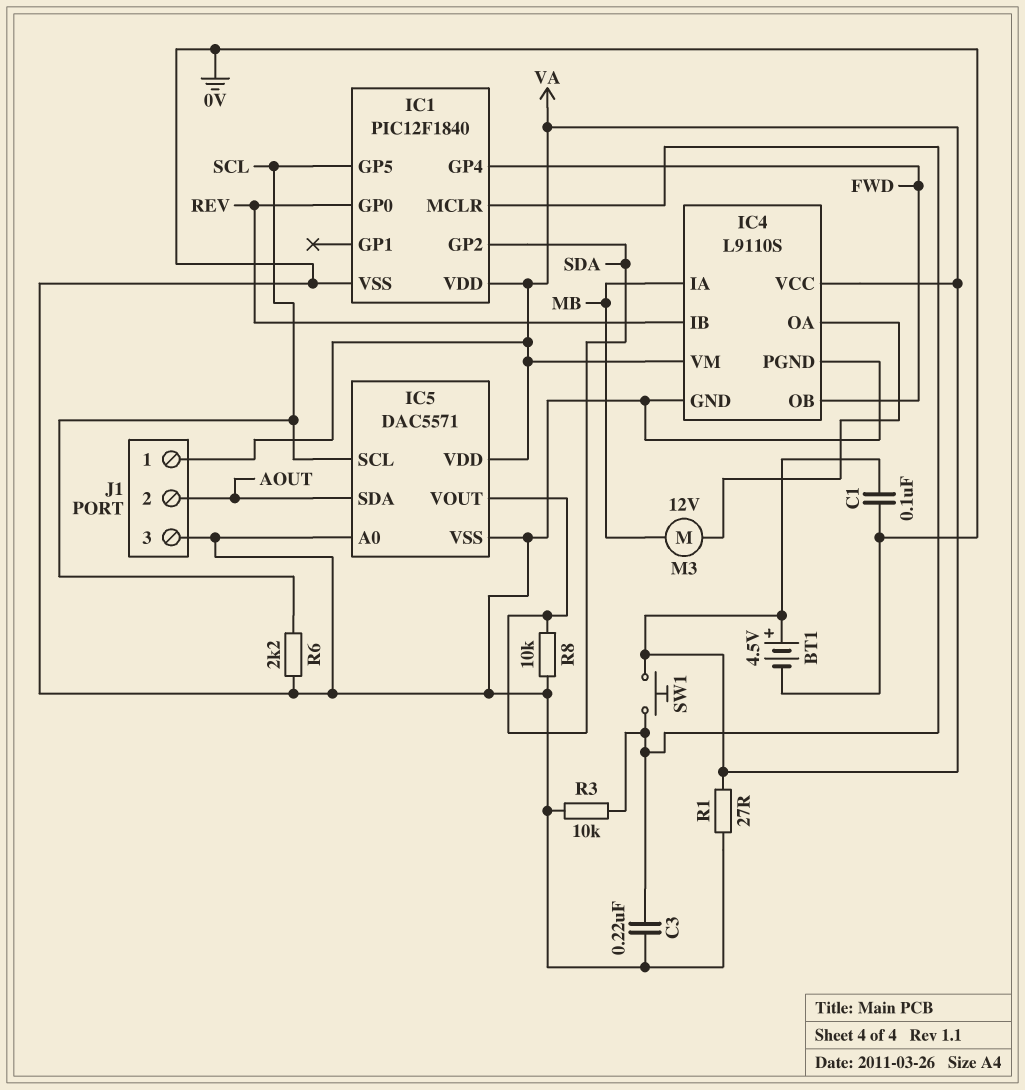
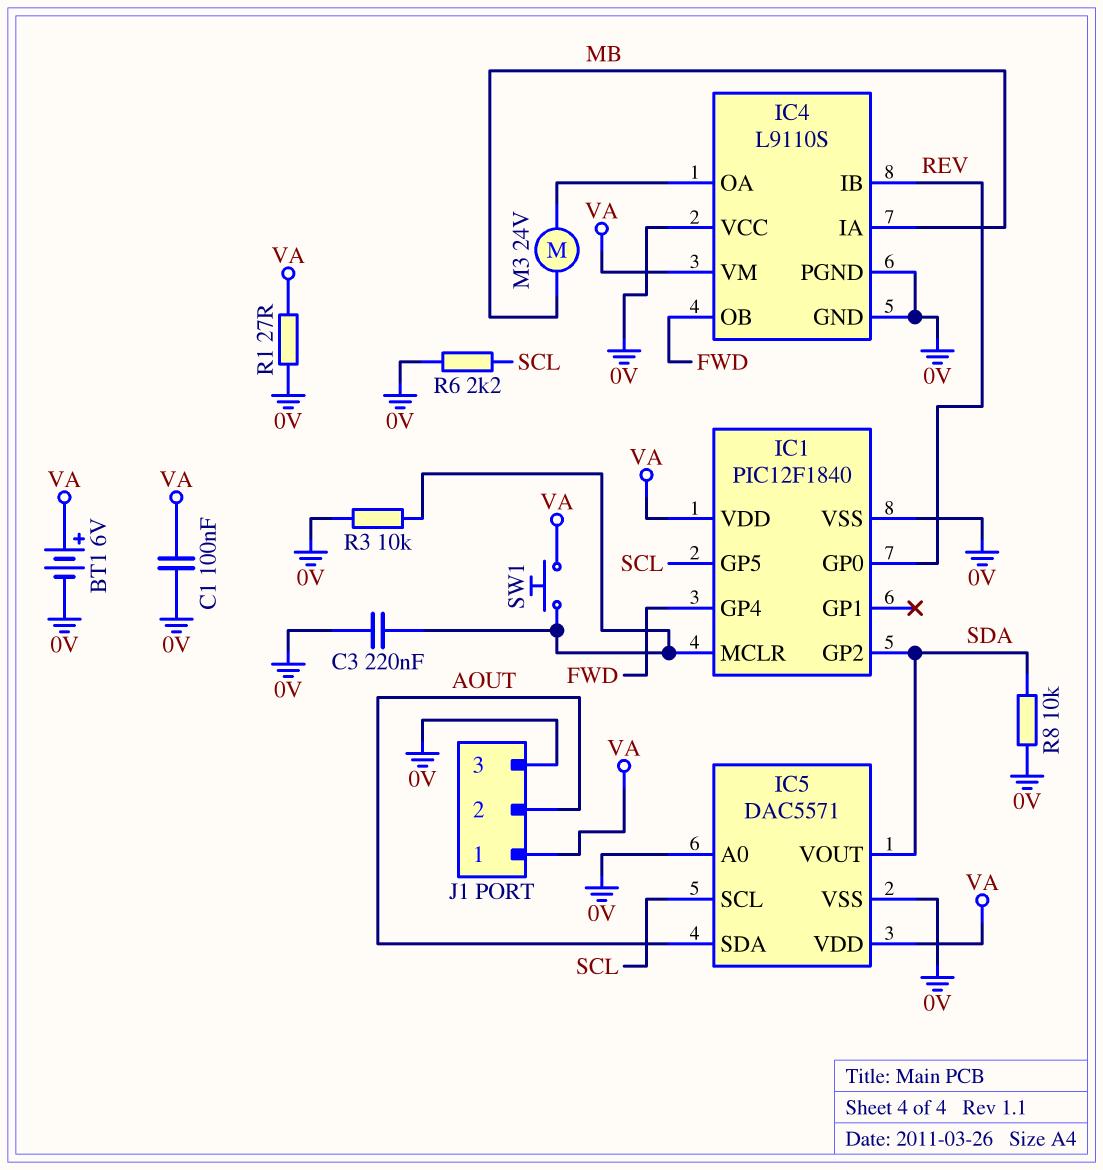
BT1: 4.5V (plus VA, minus 0V) -> 6V (plus VA, minus 0V)
IC4 pin VCC: VA -> 0V
M3: motor 12V (IC4/OA, MB) -> motor 24V (IC4/OA, MB)

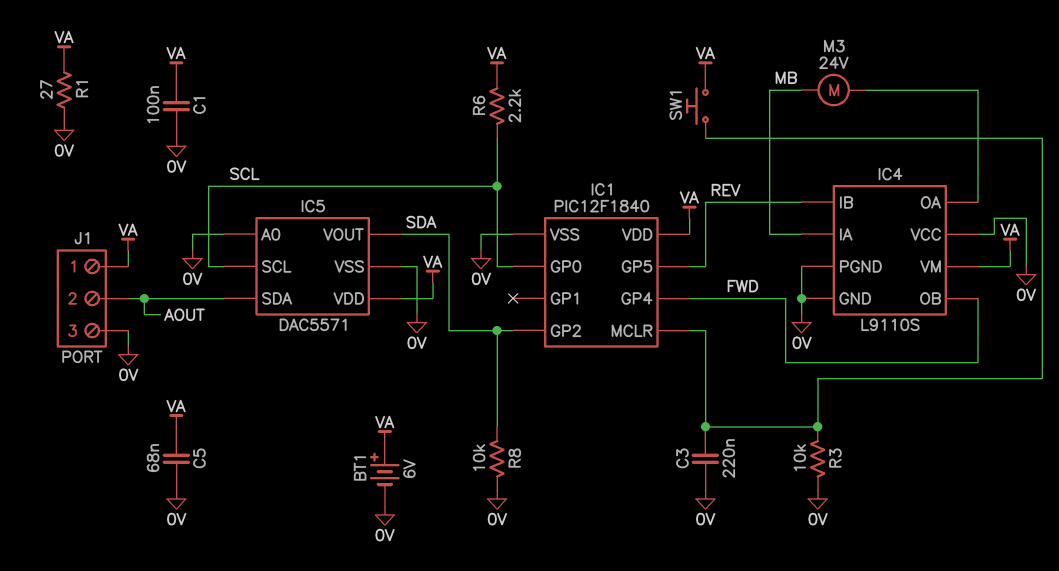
C5: none -> 68nF (0V, VA)
IC1 pin GP0: REV -> SCL
IC1 pin GP5: SCL -> REV
R6: 2.2k (0V, SCL) -> 2.2k (SCL, VA)

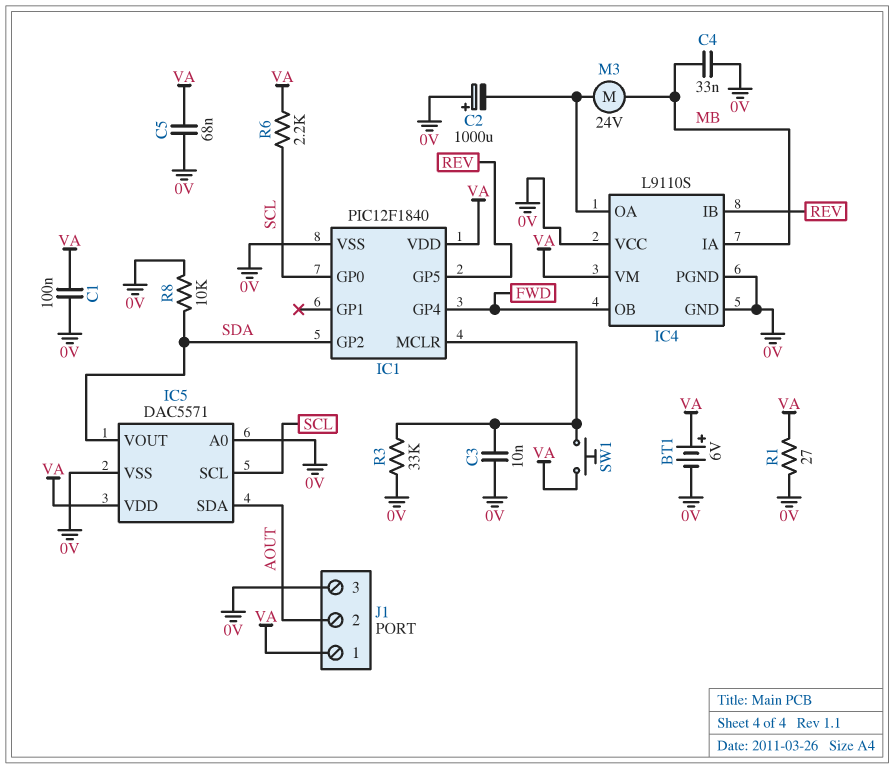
C2: none -> 1000uF (plus 0V, minus IC4/OA)
C3: 220nF (0V, IC1/MCLR) -> 10nF (0V, IC1/MCLR)
C4: none -> 33nF (0V, MB)
R3: 10k (0V, IC1/MCLR) -> 33k (0V, IC1/MCLR)

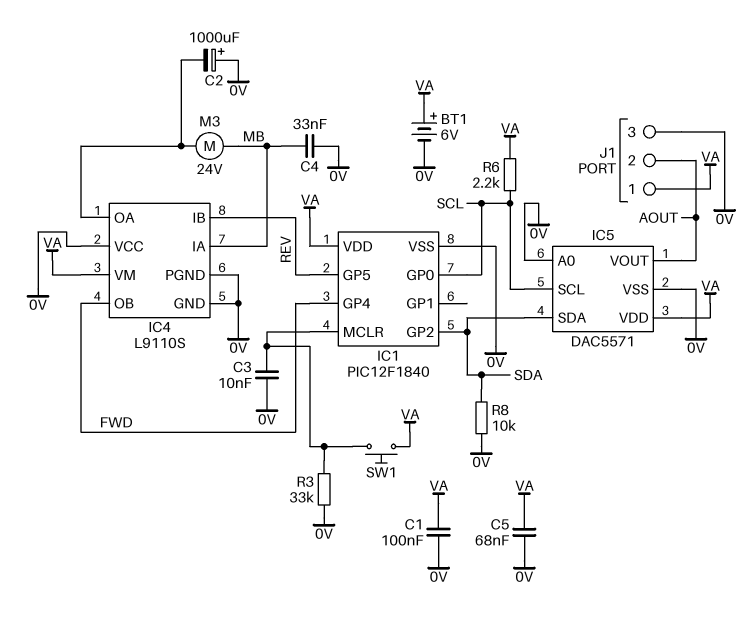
IC5 pin SDA: AOUT -> SDA
IC5 pin VOUT: SDA -> AOUT
R1: 27 (0V, VA) -> none

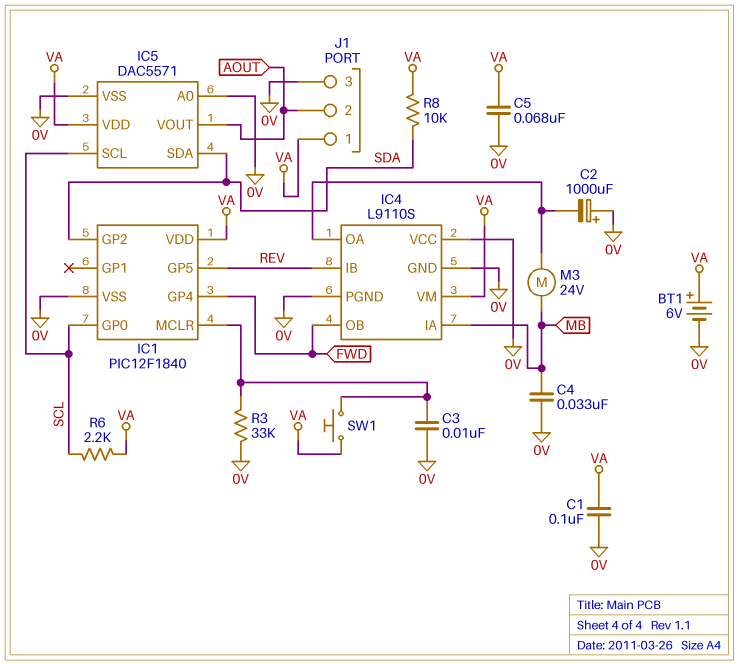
R8: 10k (0V, SDA) -> 10k (SDA, VA)

